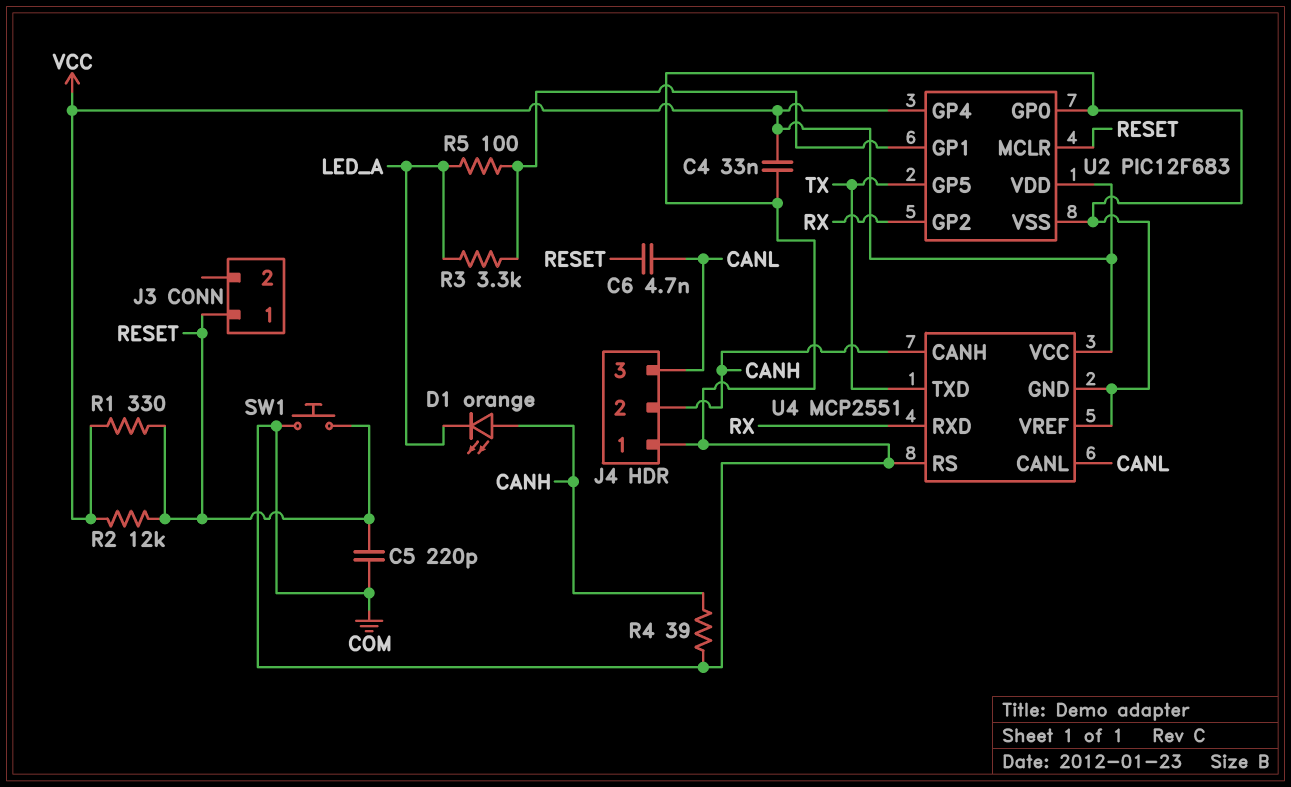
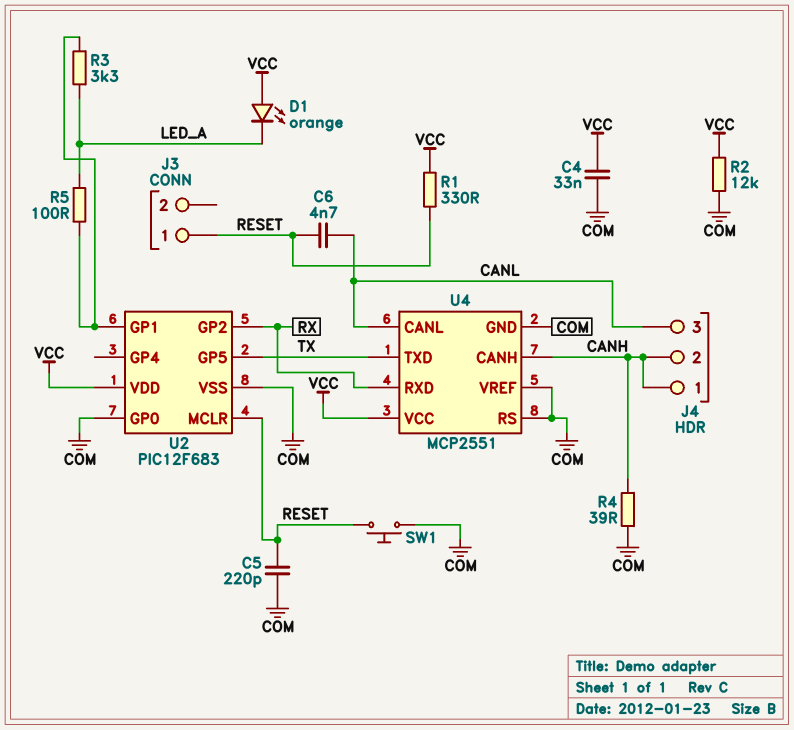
D1: LED orange (A CANH, K LED_A) -> LED orange (A VCC, K LED_A)
J4 pin 1: COM -> CANH
R2: 12k (RESET, VCC) -> 12k (COM, VCC)
U2 pin GP4: VCC -> none

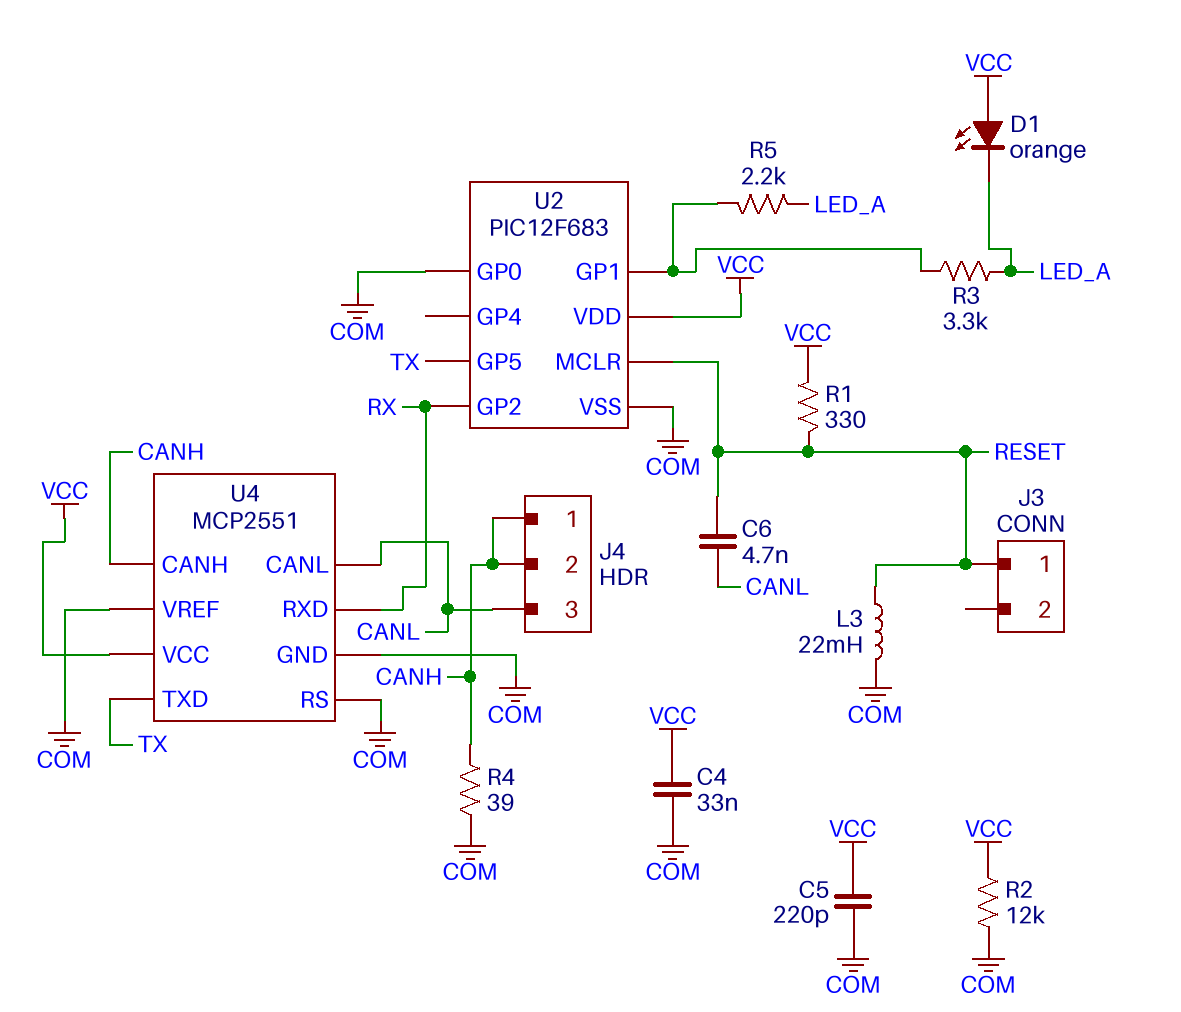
C5: 220pF (COM, RESET) -> 220pF (COM, VCC)
L3: none -> 22mH (COM, RESET)
R5: 100 (LED_A, U2/GP1) -> 2.2k (LED_A, U2/GP1)
SW1: button (COM, RESET) -> none

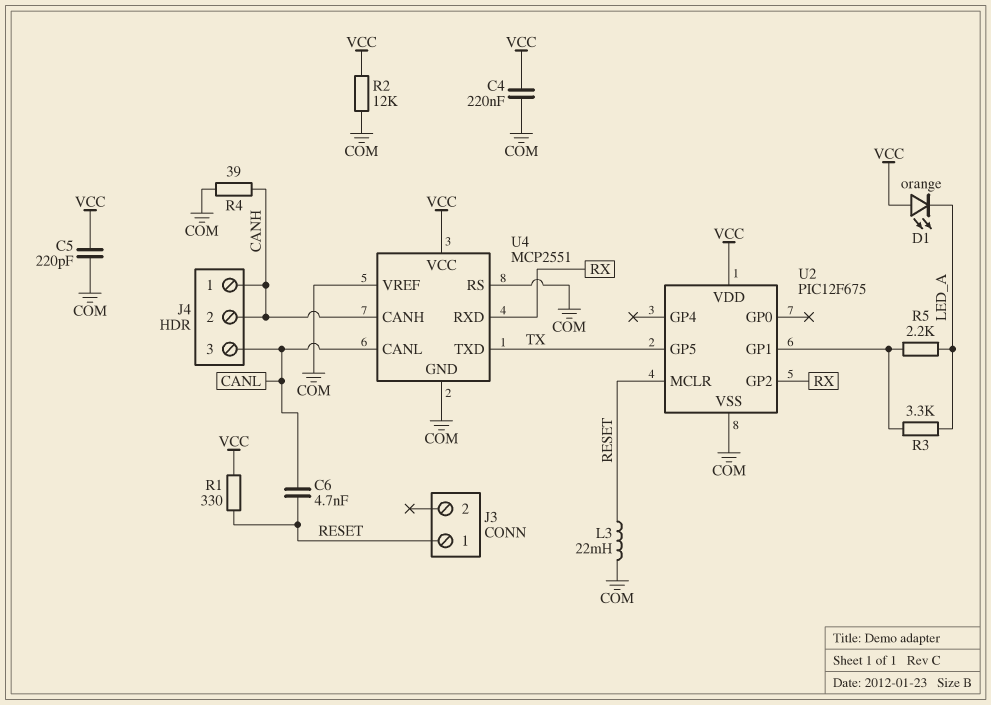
C4: 33nF (COM, VCC) -> 220nF (COM, VCC)
U2: PIC12F683 -> PIC12F675
U2 pin GP0: COM -> none

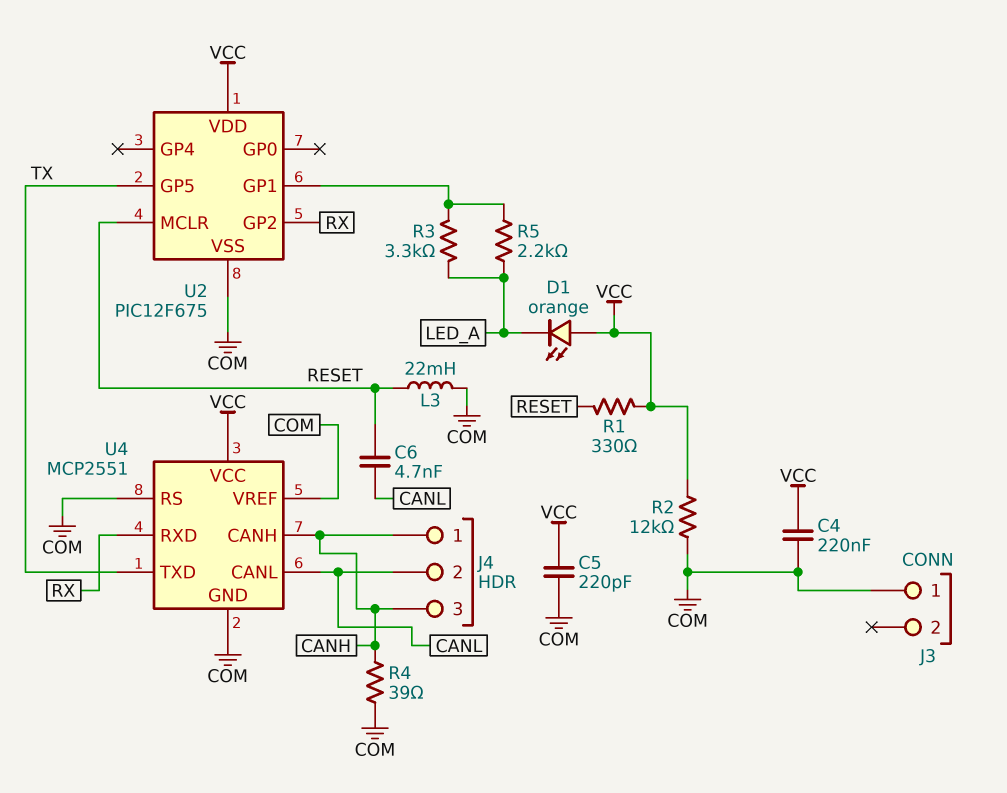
J3 pin 1: RESET -> COM
J4 pin 2: CANH -> CANL
J4 pin 3: CANL -> CANH

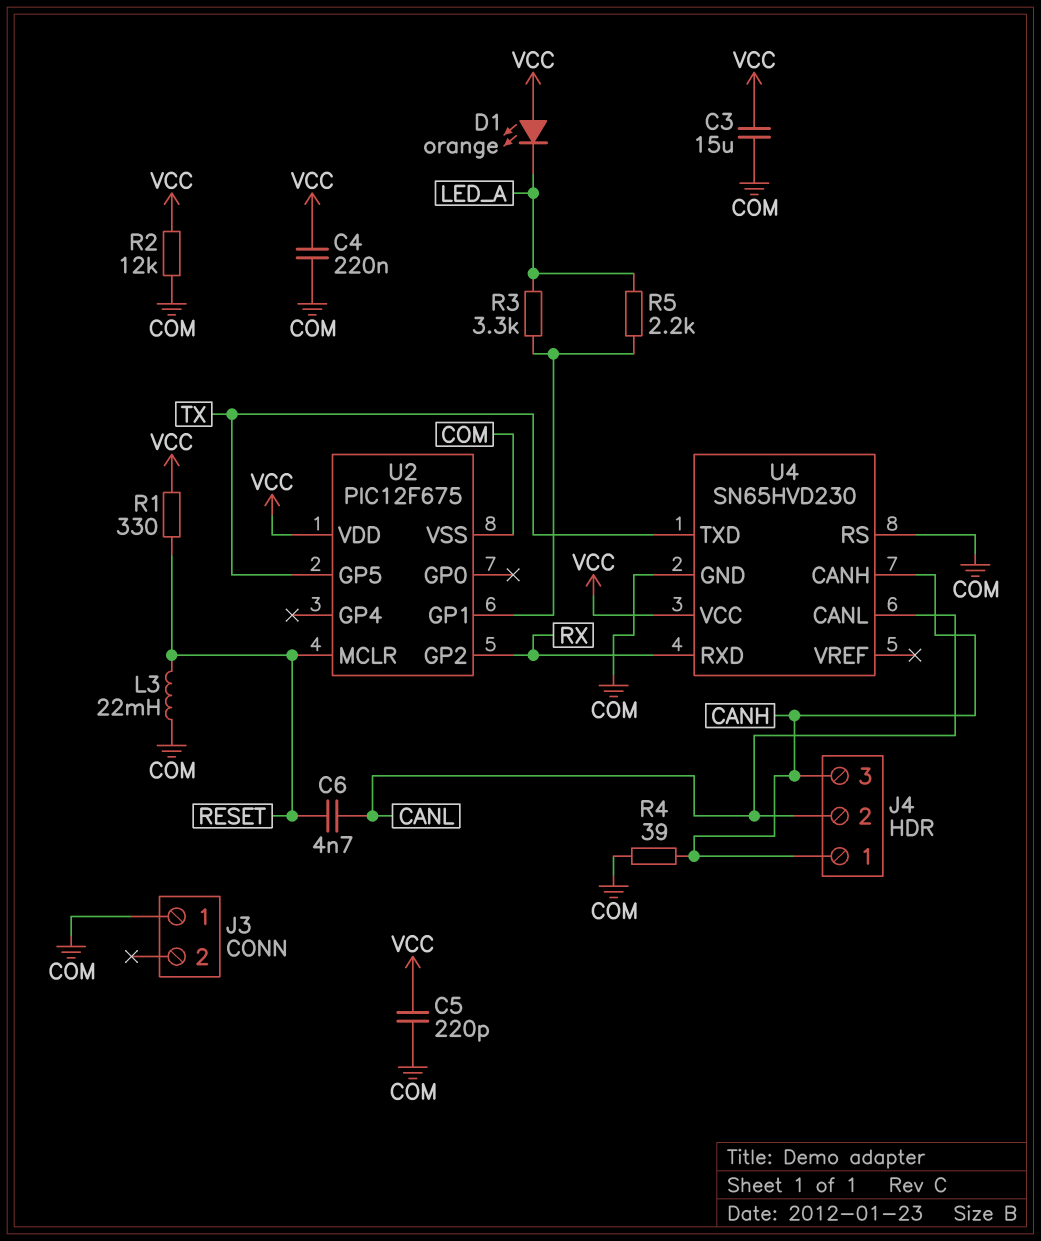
C3: none -> 15uF (COM, VCC)
U4: MCP2551 -> SN65HVD230
U4 pin VREF: COM -> none

